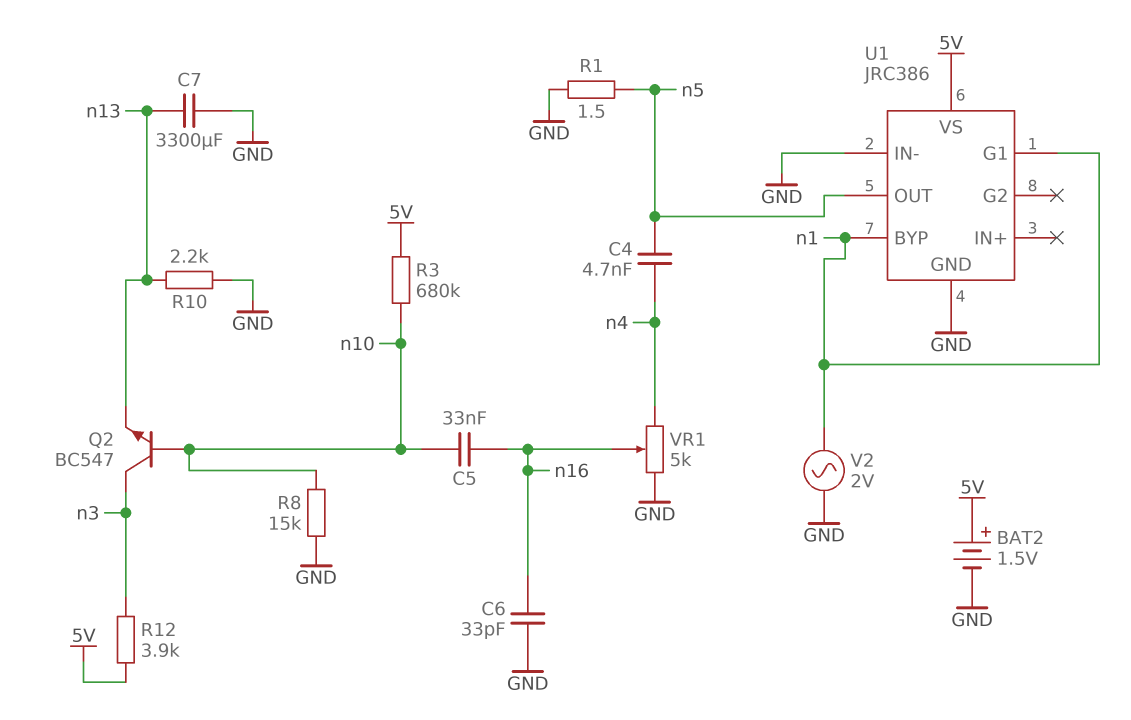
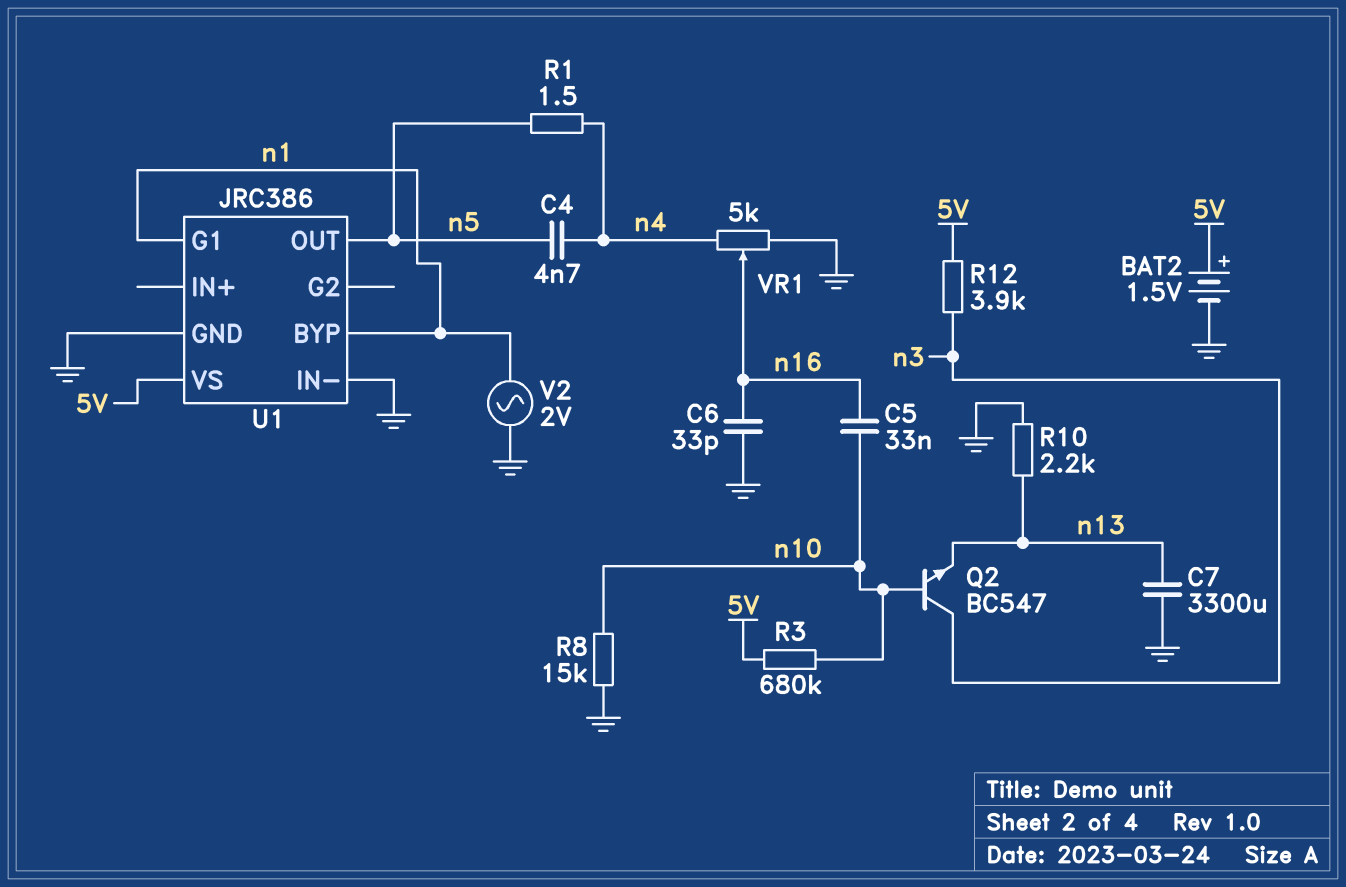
R1: 1.5 (GND, n5) -> 1.5 (n4, n5)

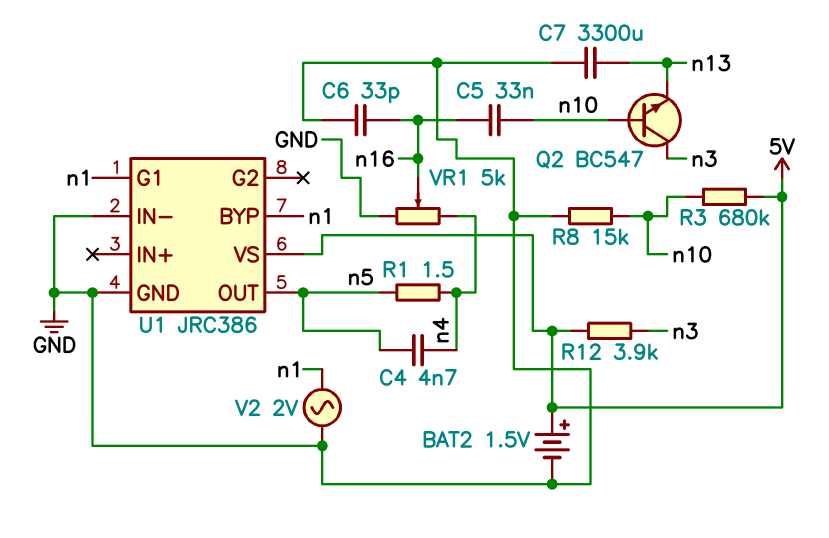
R10: 2.2k (GND, n13) -> none

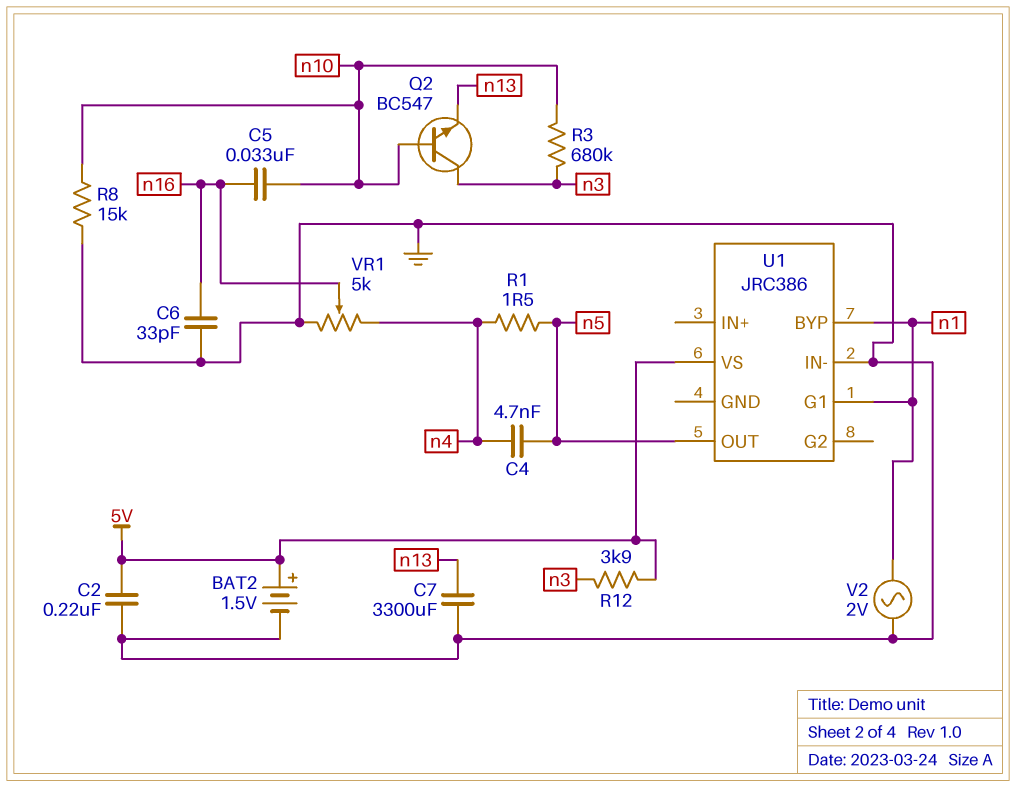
C2: none -> 220nF (5V, GND)
R3: 680k (5V, n10) -> 680k (n3, n10)
U1 pin GND: GND -> none

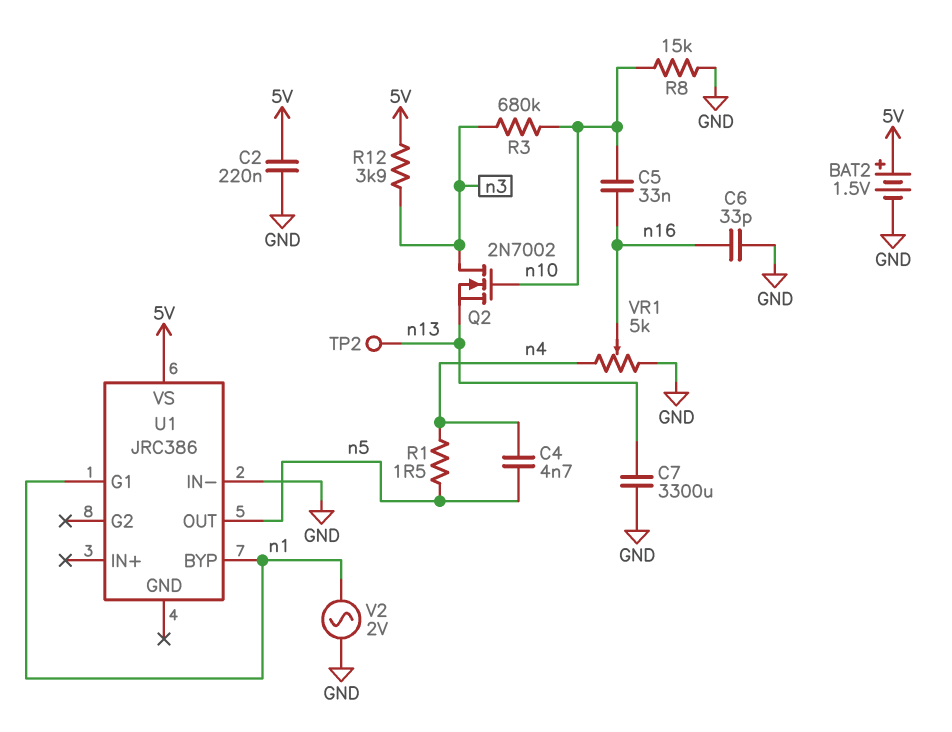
Q2: NPN BC547 (B n10, C n3, E n13) -> NMOS 2N7002 (G n10, D n3, S n13)
TP2: none -> test point (n13)

